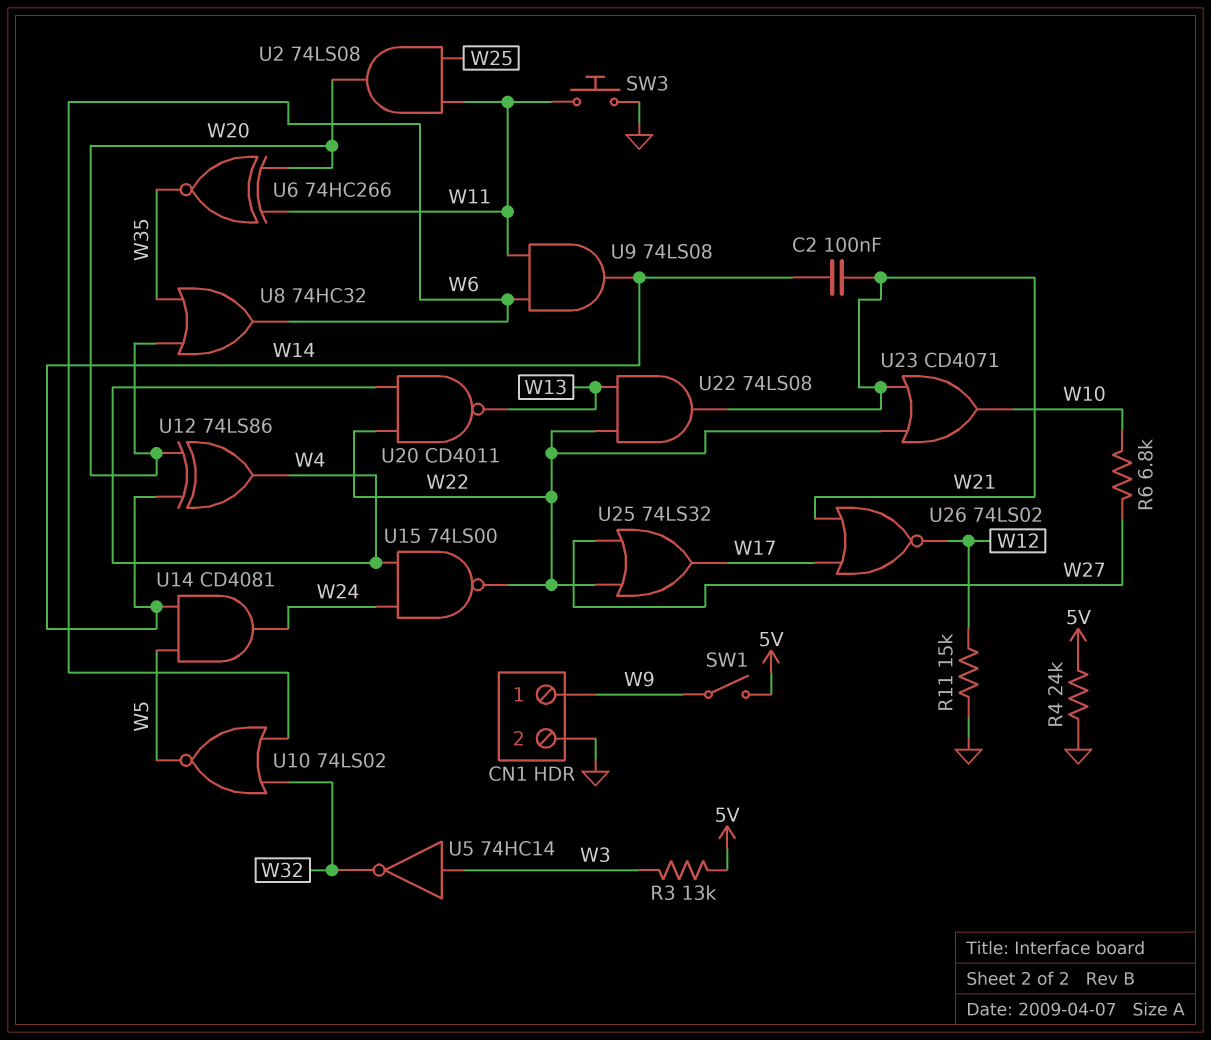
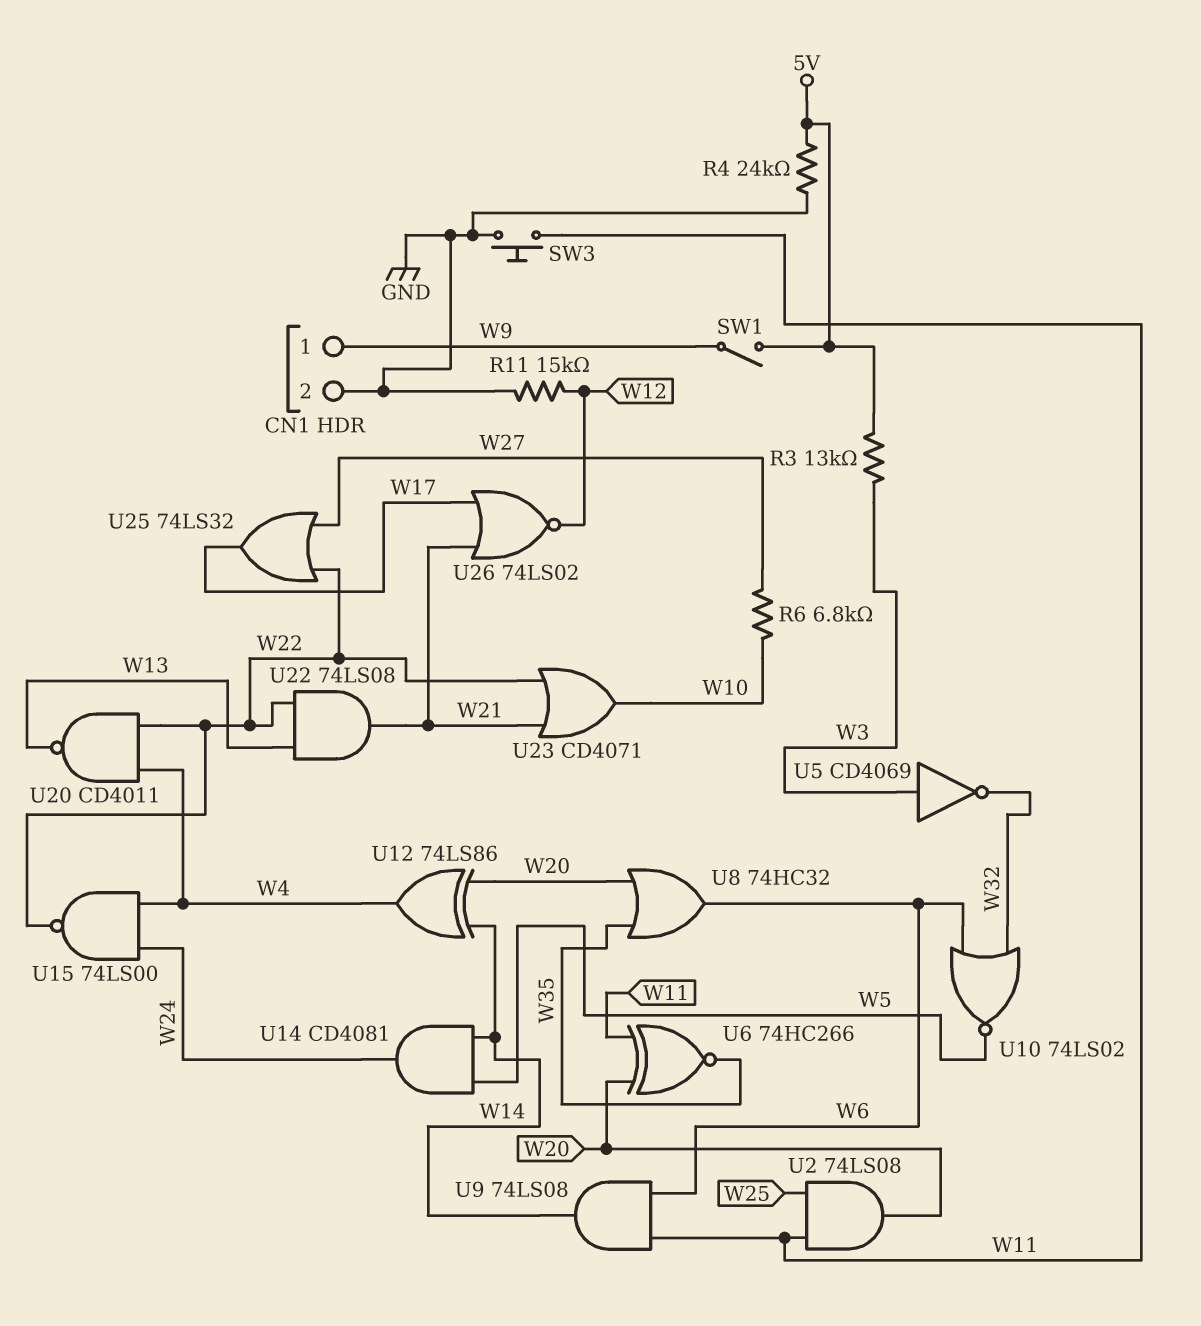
C2: 100nF (W14, W21) -> none
U5: NOT 74HC14 (in W3, out W32) -> NOT CD4069 (in W3, out W32)

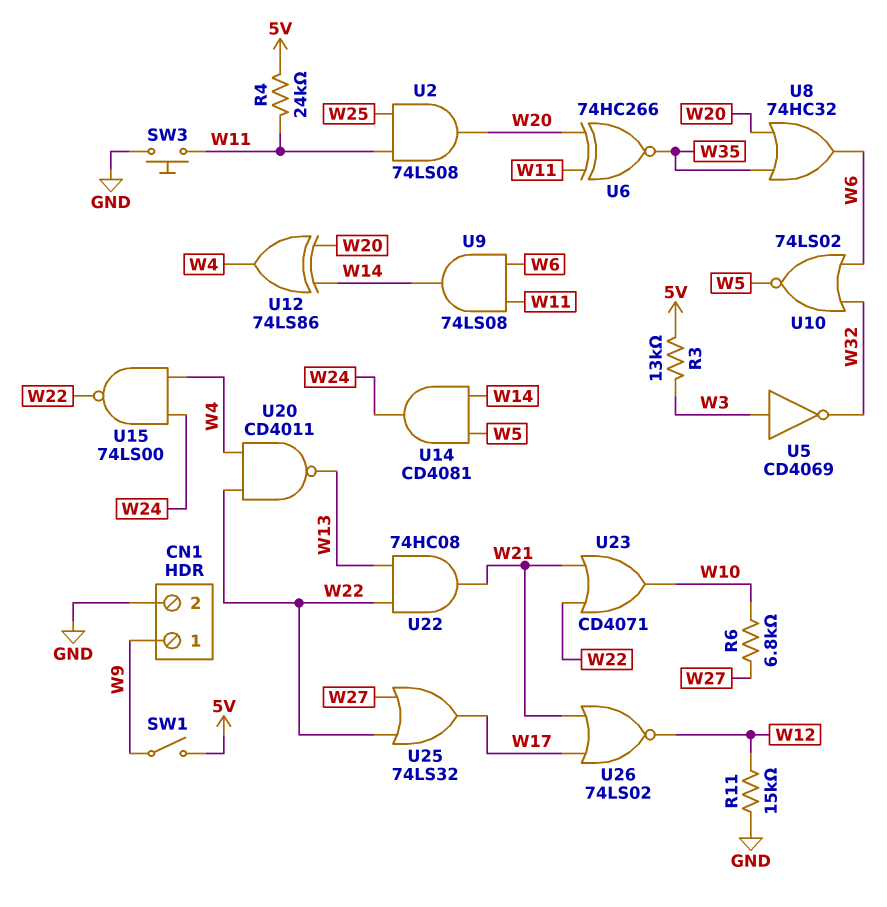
R4: 24k (5V, GND) -> 24k (5V, W11)
U22: AND 74LS08 (in W13, in W22, out W21) -> AND 74HC08 (in W13, in W22, out W21)

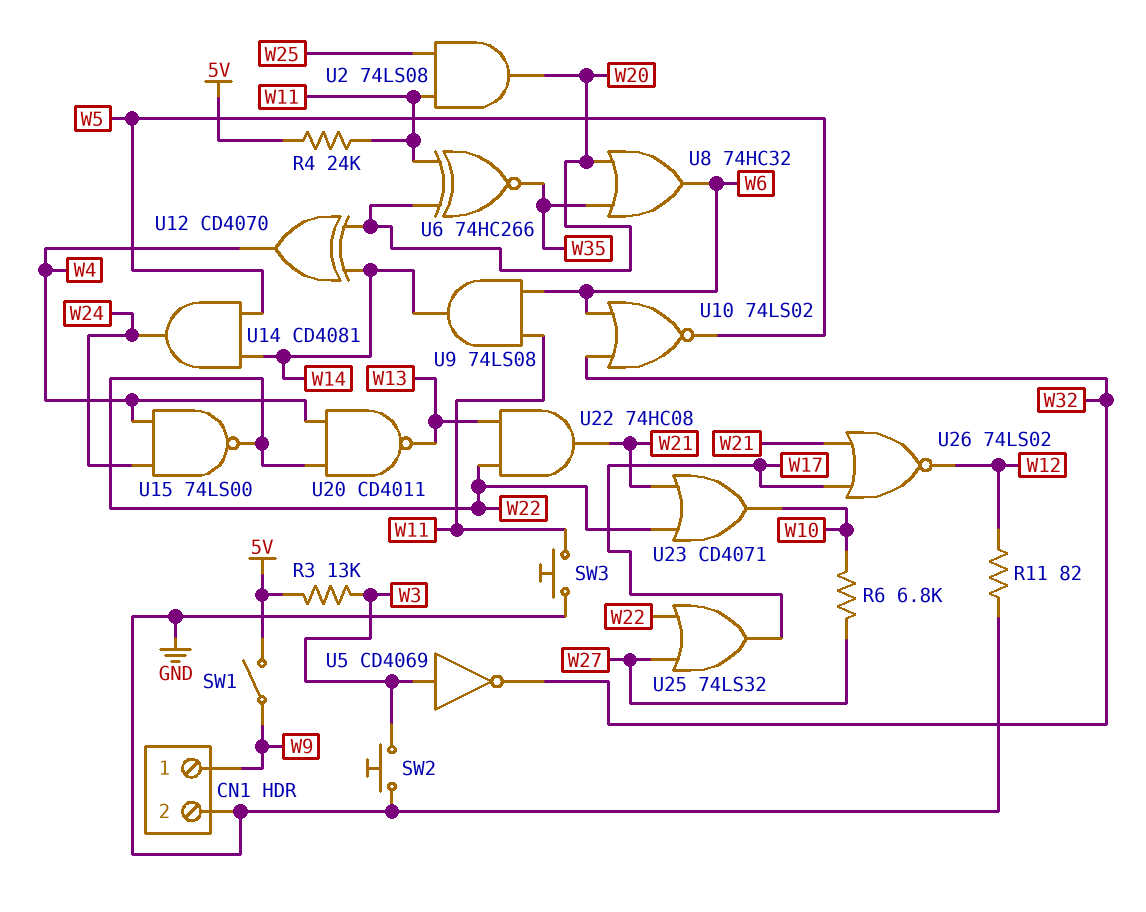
R11: 15k (GND, W12) -> 82 (GND, W12)
SW2: none -> button (GND, W3)
U12: XOR 74LS86 (in W14, in W20, out W4) -> XOR CD4070 (in W14, in W20, out W4)

